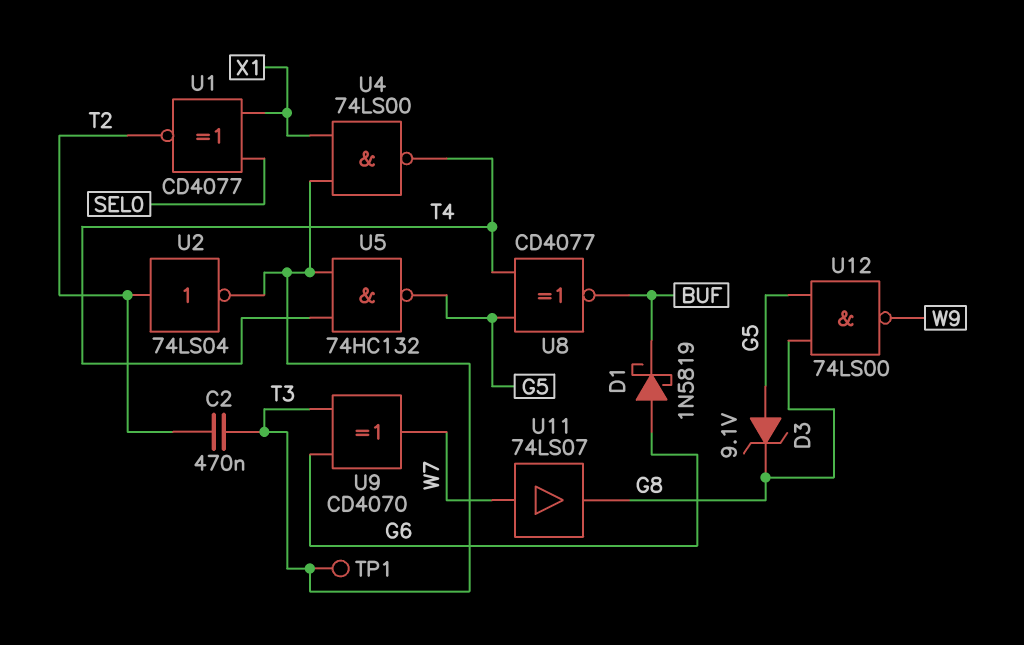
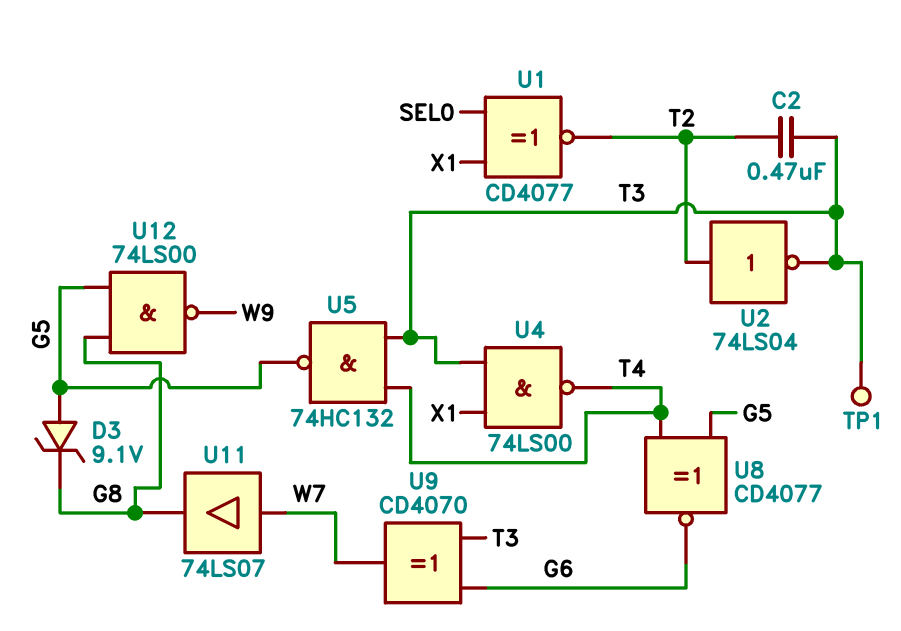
D1: schottky 1N5819 (A G6, K BUF) -> none
U8: XNOR CD4077 (in G5, in T4, out BUF) -> XNOR CD4077 (in G5, in T4, out G6)

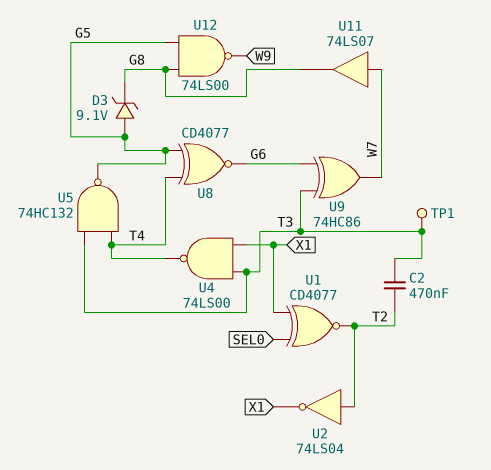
U2: NOT 74LS04 (in T2, out T3) -> NOT 74LS04 (in T2, out X1)
U9: XOR CD4070 (in G6, in T3, out W7) -> XOR 74HC86 (in G6, in T3, out W7)

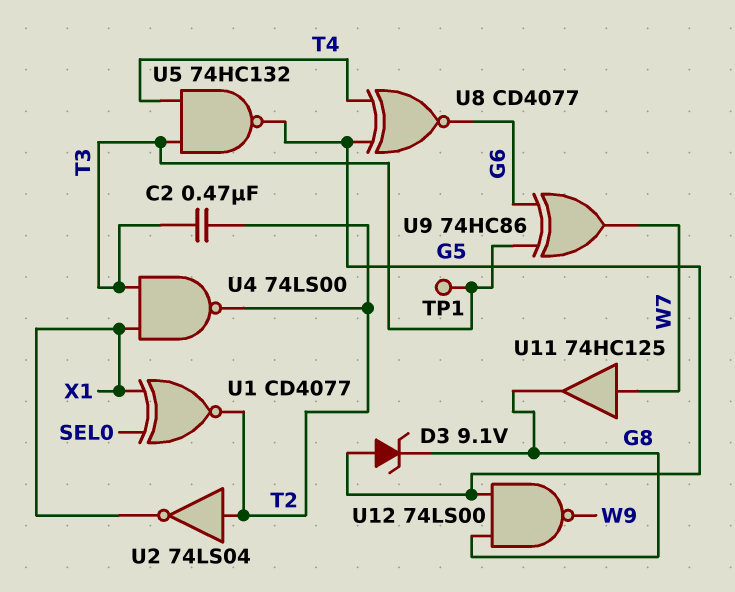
U4: NAND 74LS00 (in T3, in X1, out T4) -> NAND 74LS00 (in T3, in X1, out T2)
U11: buffer 74LS07 (in W7, out G8) -> buffer 74HC125 (in W7, out G8)

